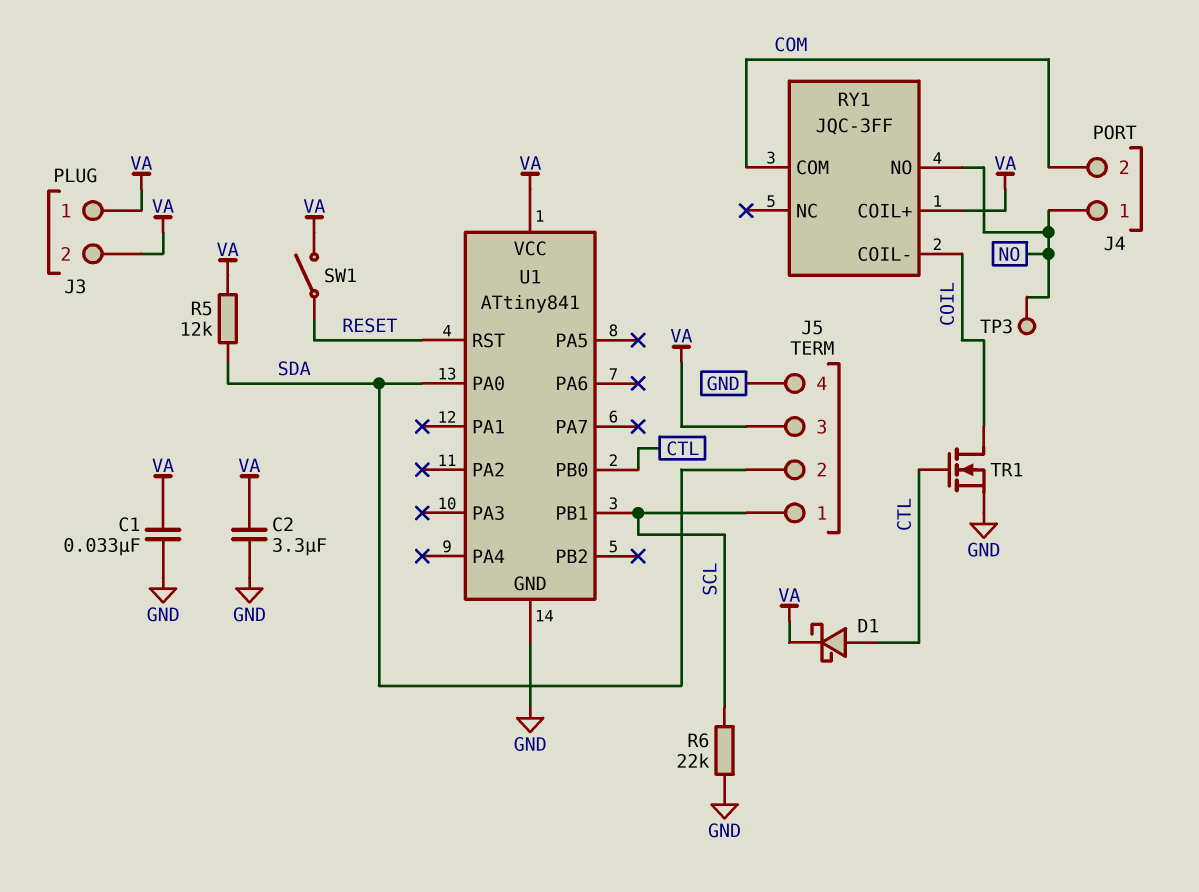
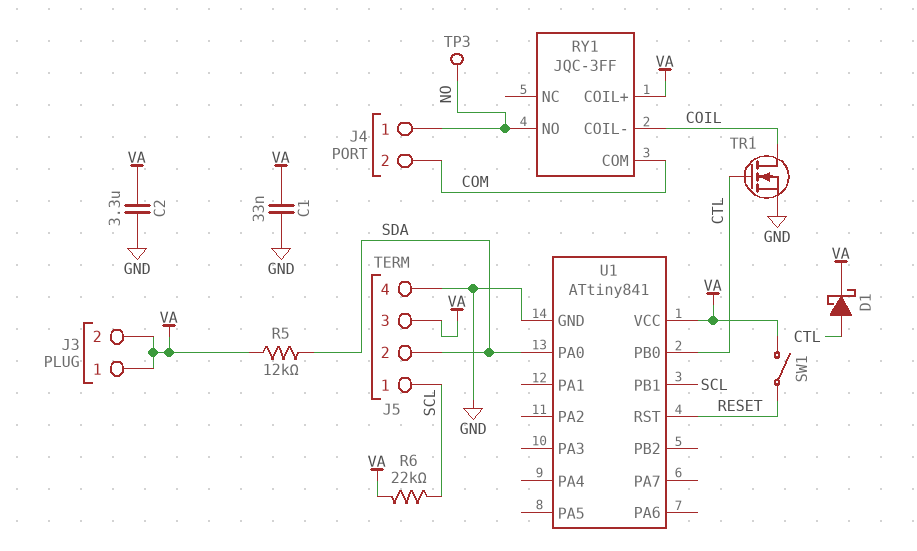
R6: 22k (GND, SCL) -> 22k (SCL, VA)

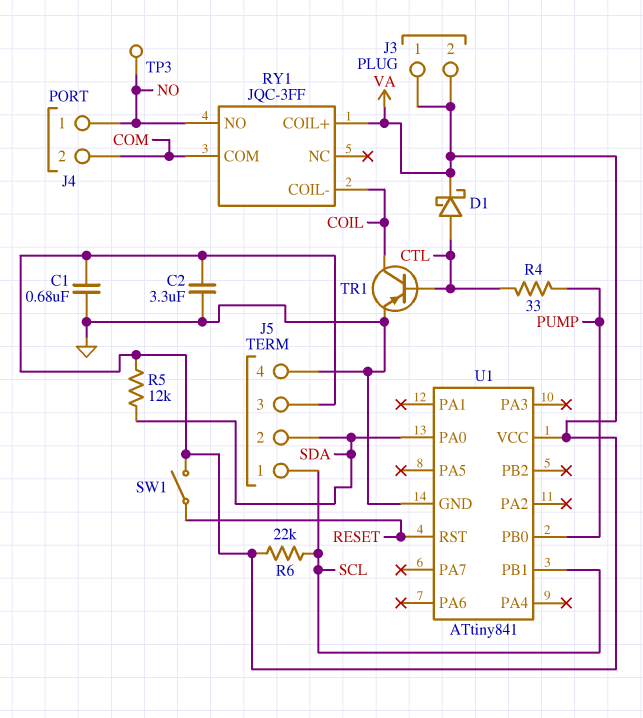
C1: 33nF (GND, VA) -> 680nF (GND, VA)
R4: none -> 33 (CTL, PUMP)
TR1: NMOS (G CTL, D COIL, S GND) -> PNP (B CTL, C COIL, E GND)
U1 pin PB0: CTL -> PUMP

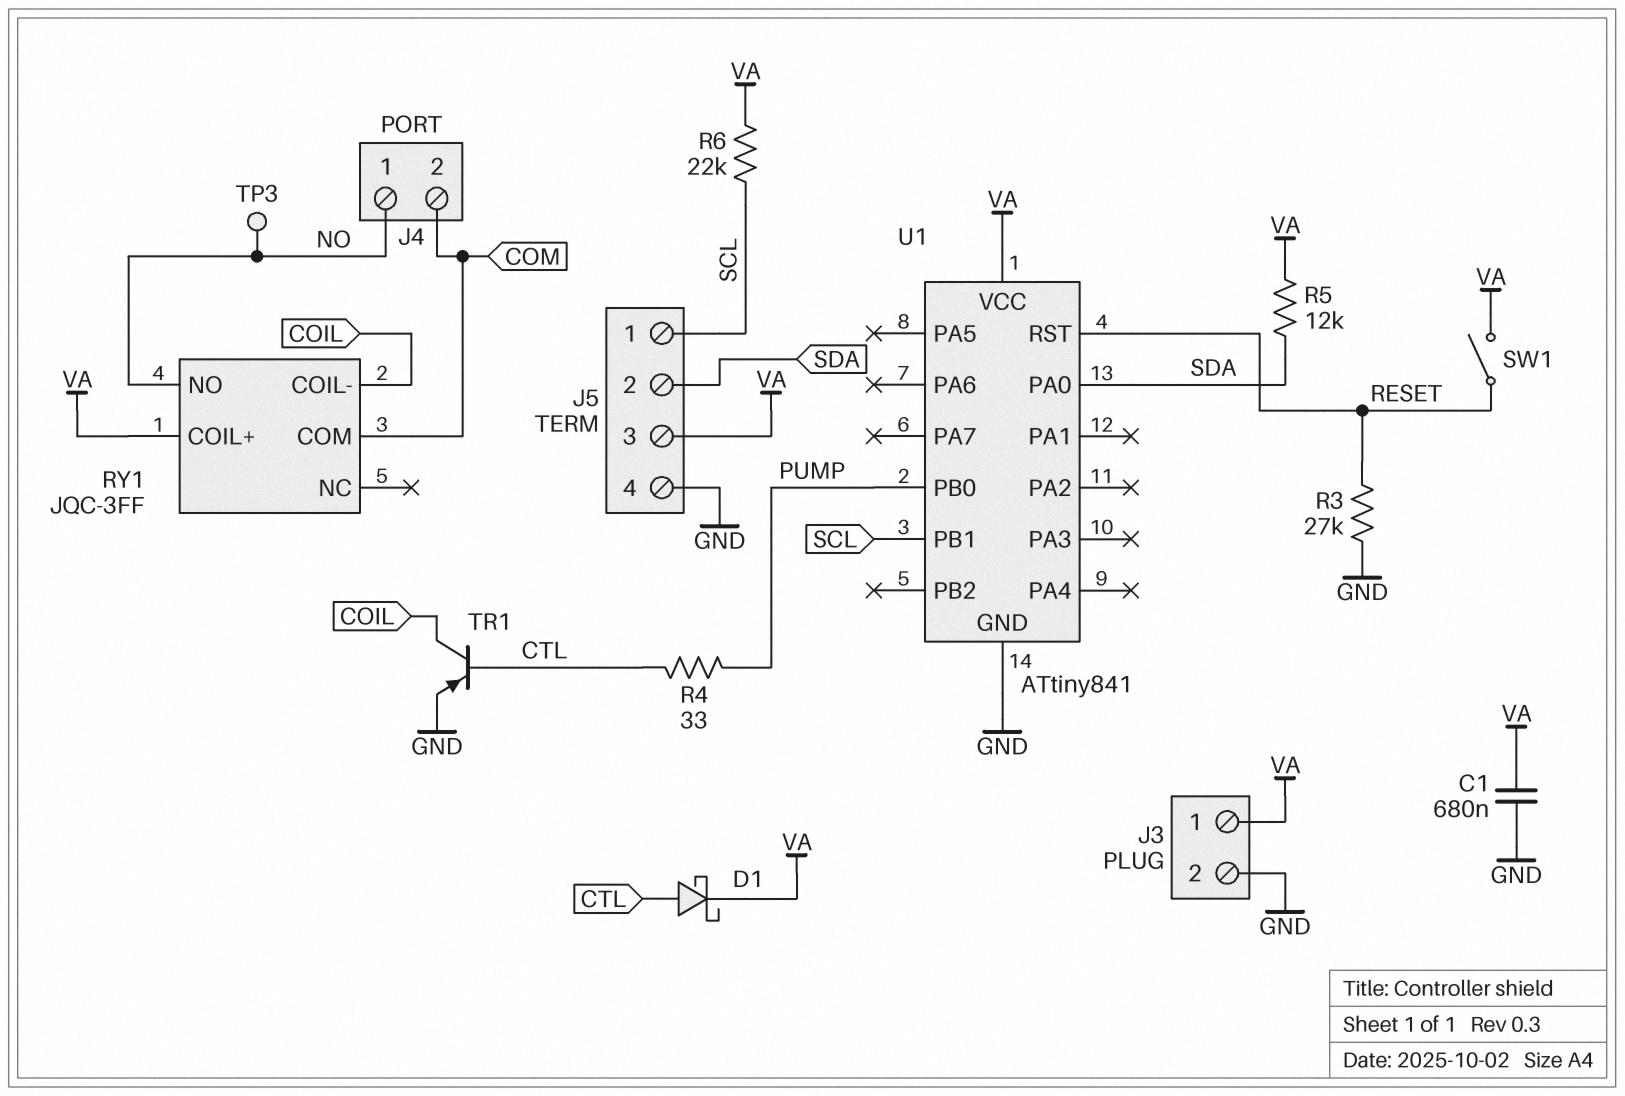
C2: 3.3uF (GND, VA) -> none
J3 pin 2: VA -> GND
R3: none -> 27k (GND, RESET)

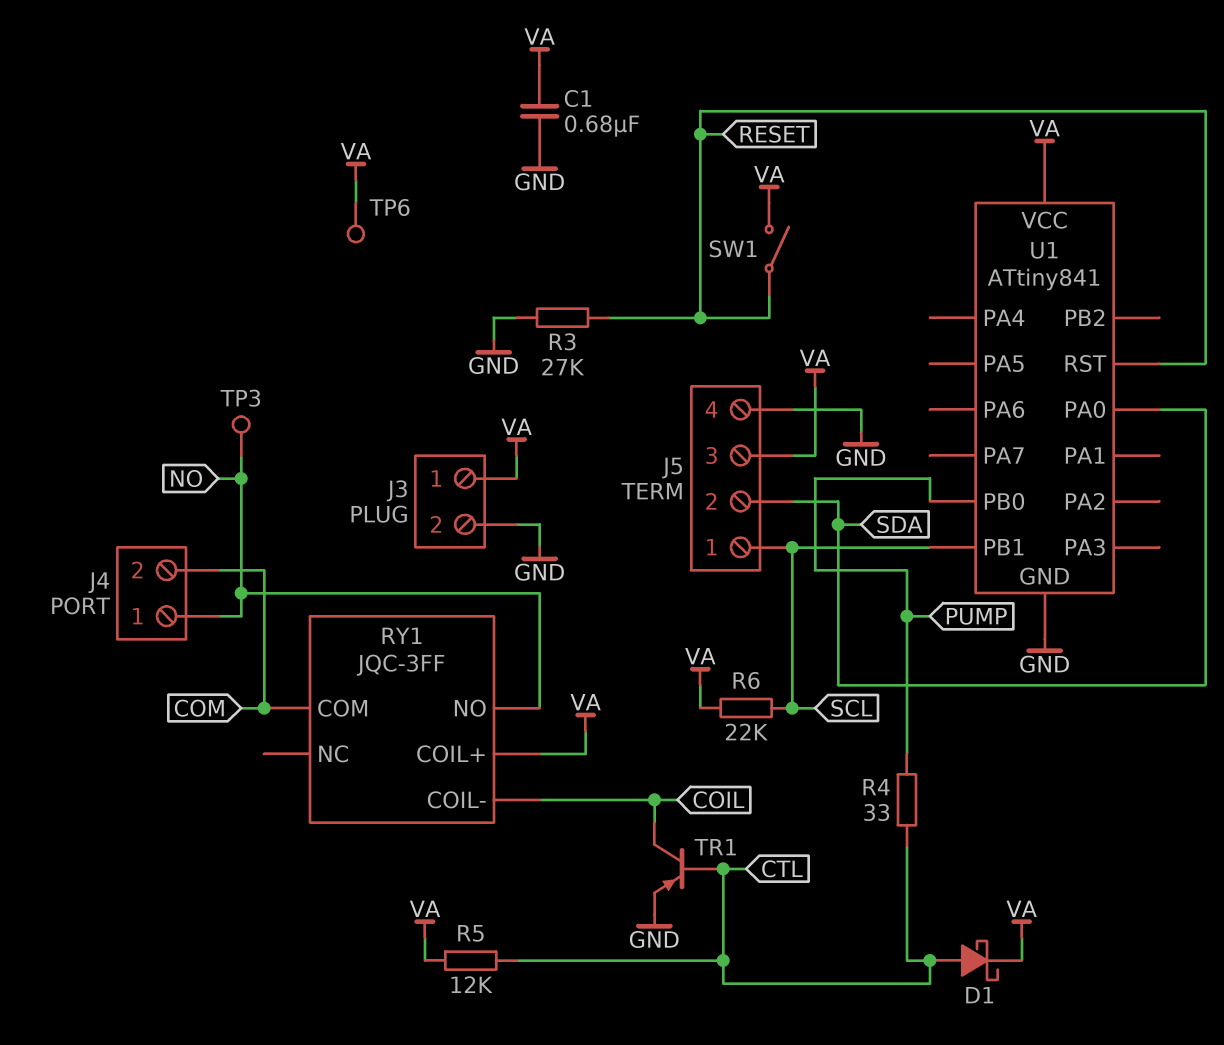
R5: 12k (SDA, VA) -> 12k (CTL, VA)
TP6: none -> test point (VA)

